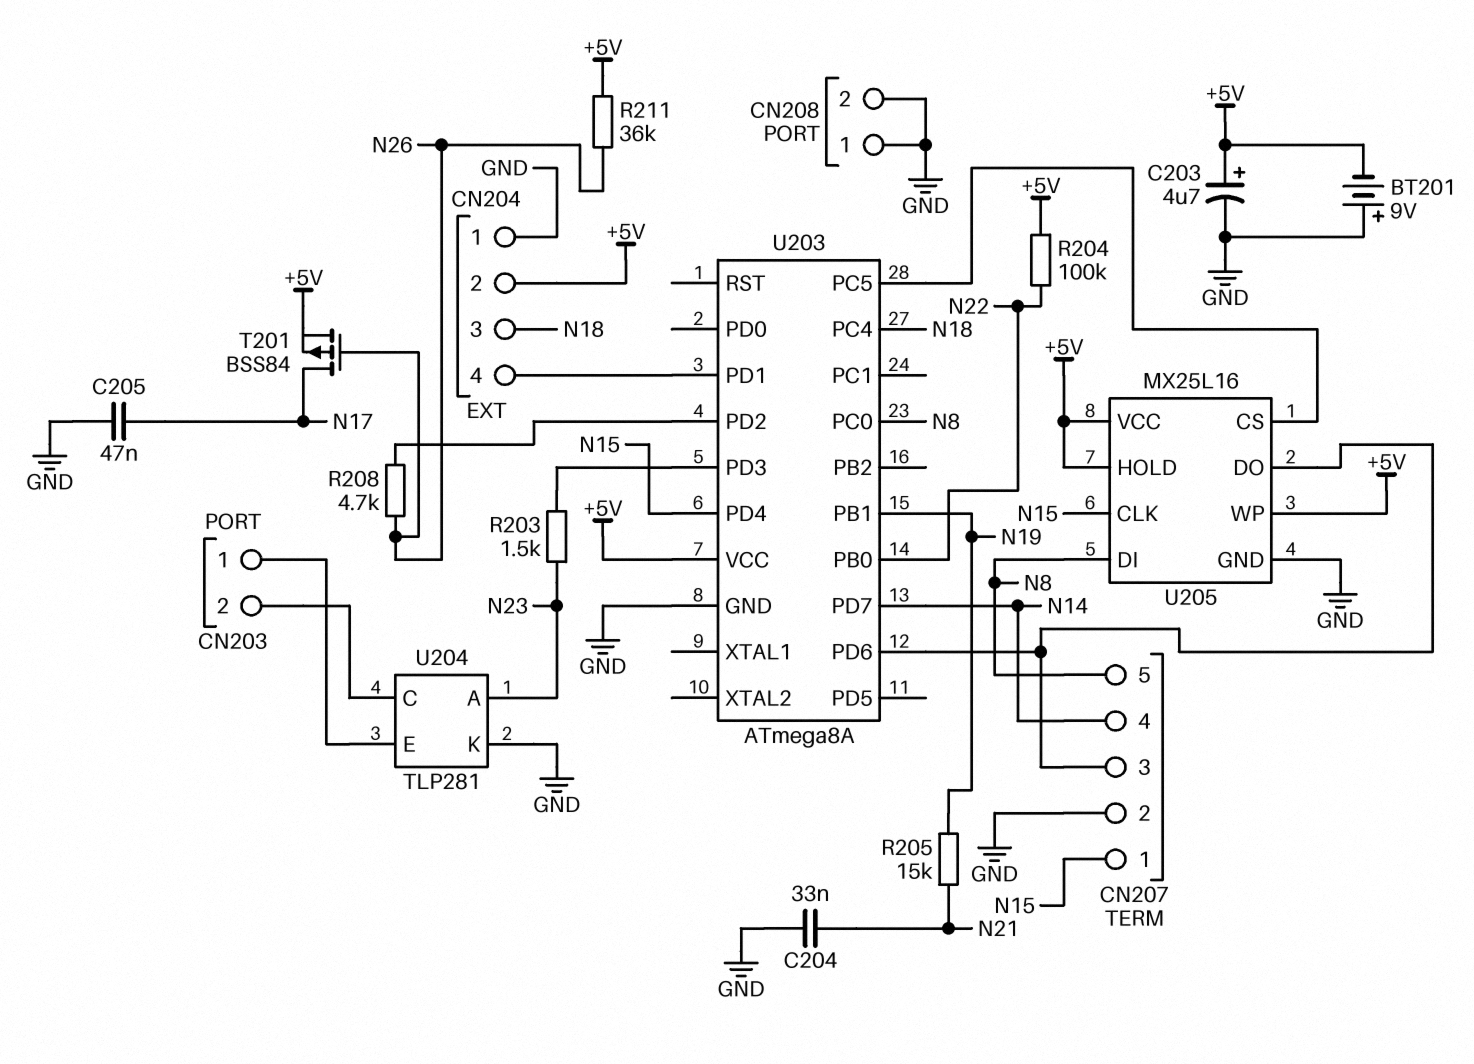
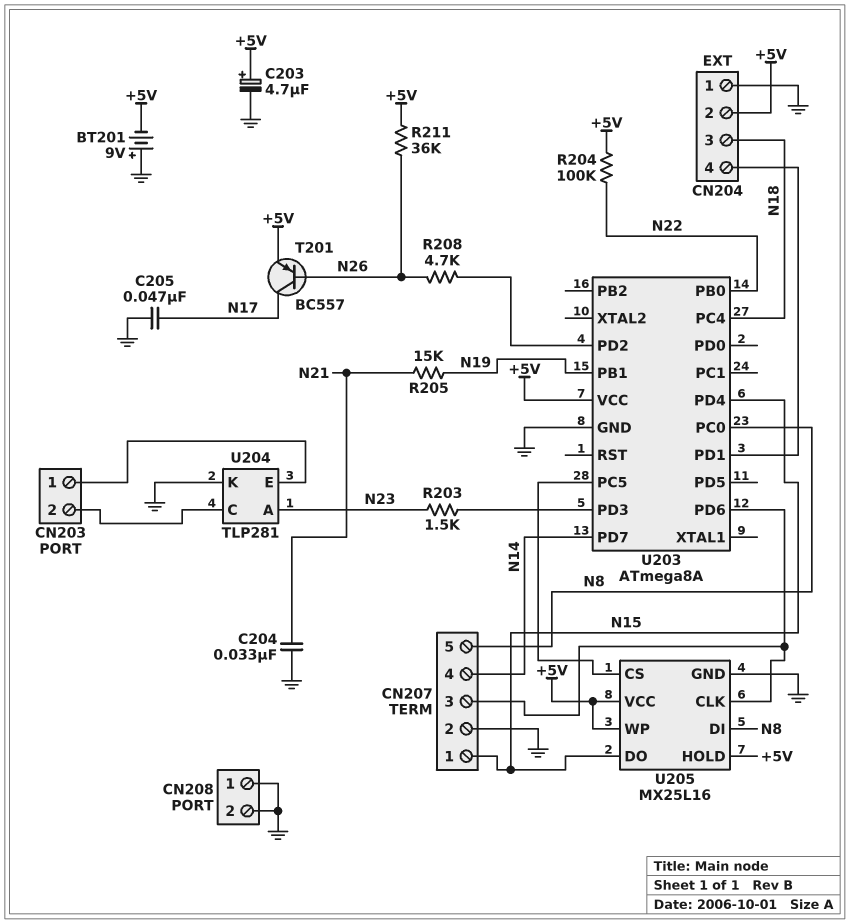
T201: PMOS BSS84 (G N26, D N17, S +5V) -> PNP BC557 (B N26, C N17, E +5V)
U205 pin CLK: N15 -> CN207/3
U205 pin DO: CN207/3 -> N15

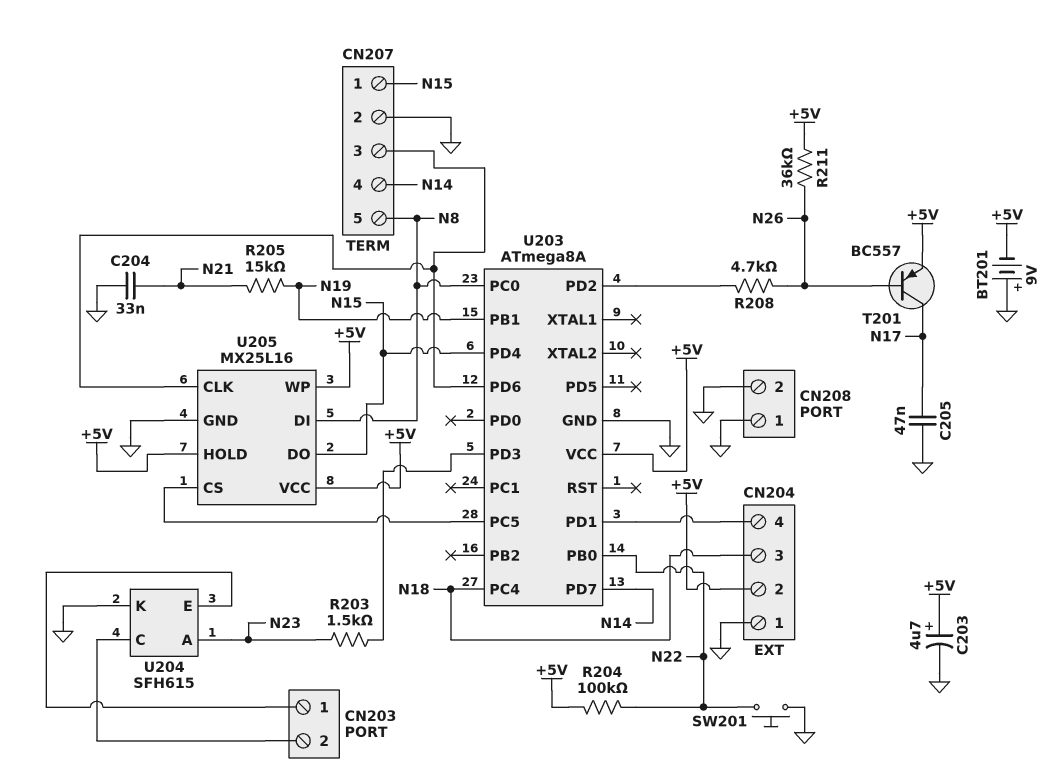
SW201: none -> button (GND, N22)
U204: TLP281 -> SFH615

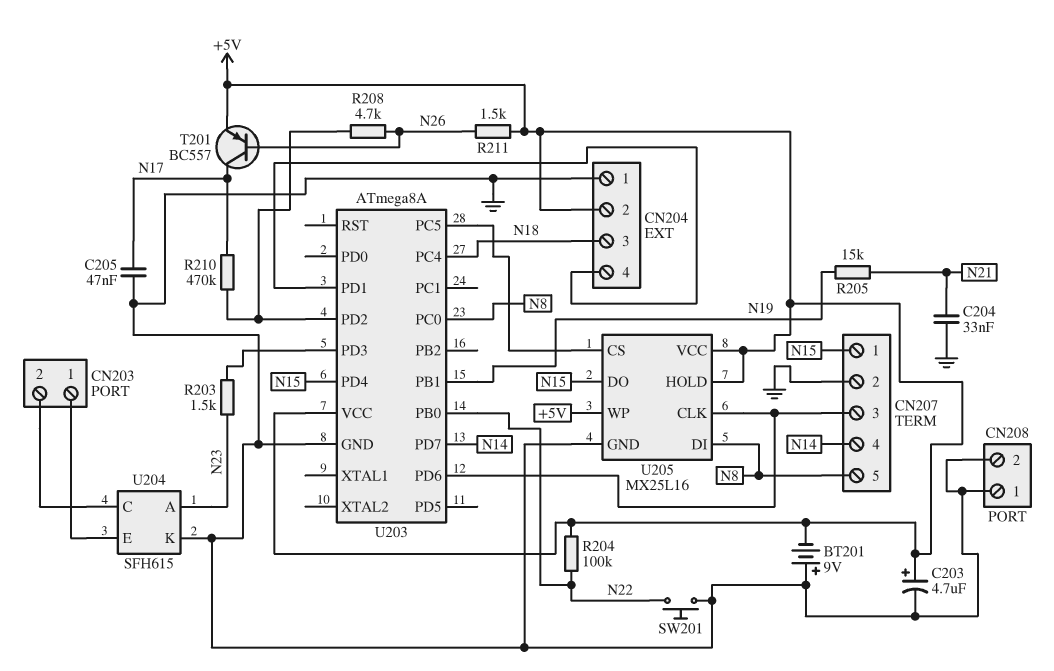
R210: none -> 470k (N17, U203/PD2)
R211: 36k (+5V, N26) -> 1.5k (+5V, N26)

